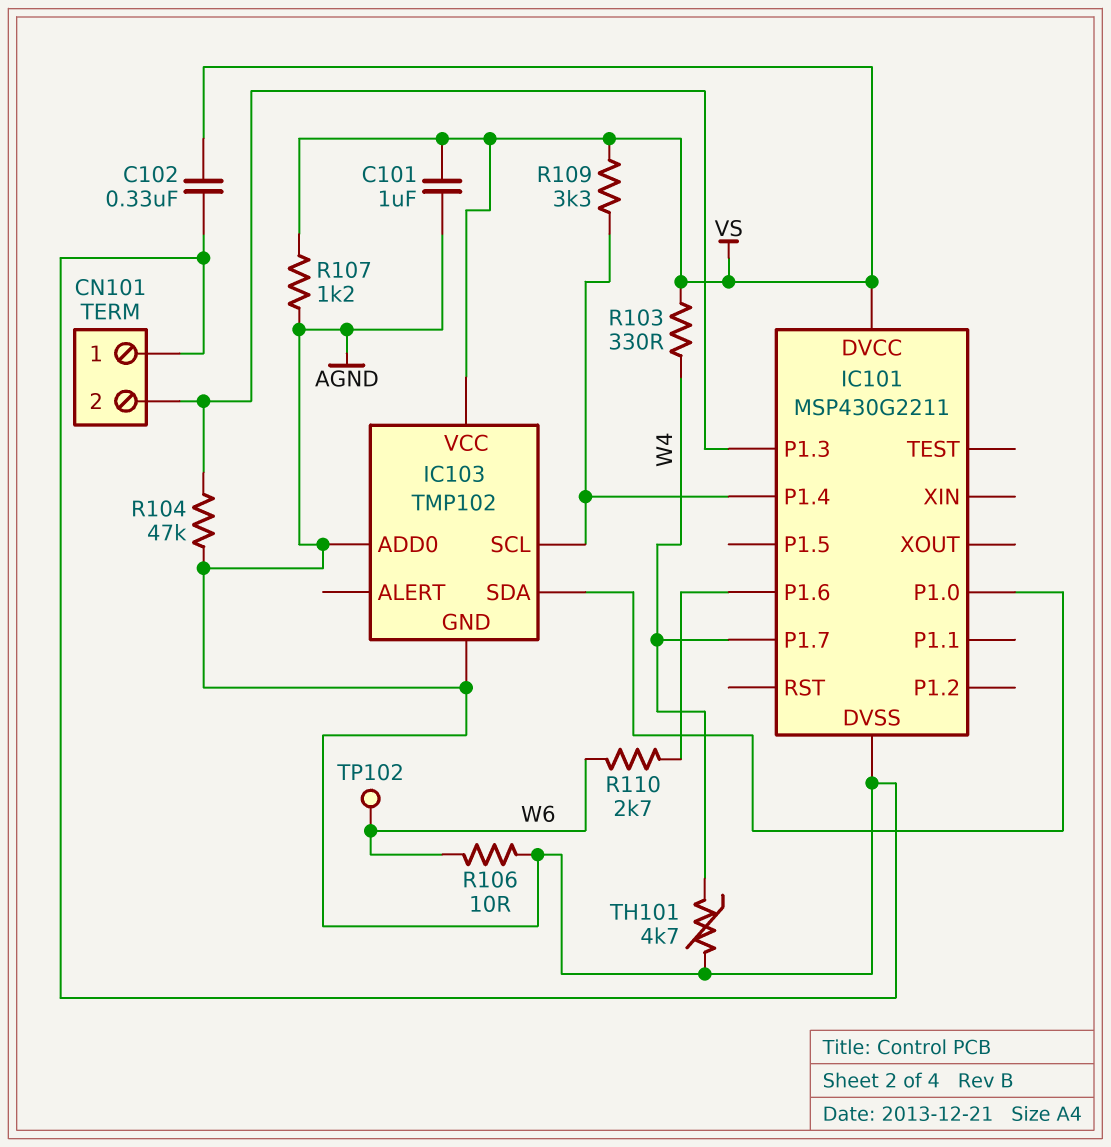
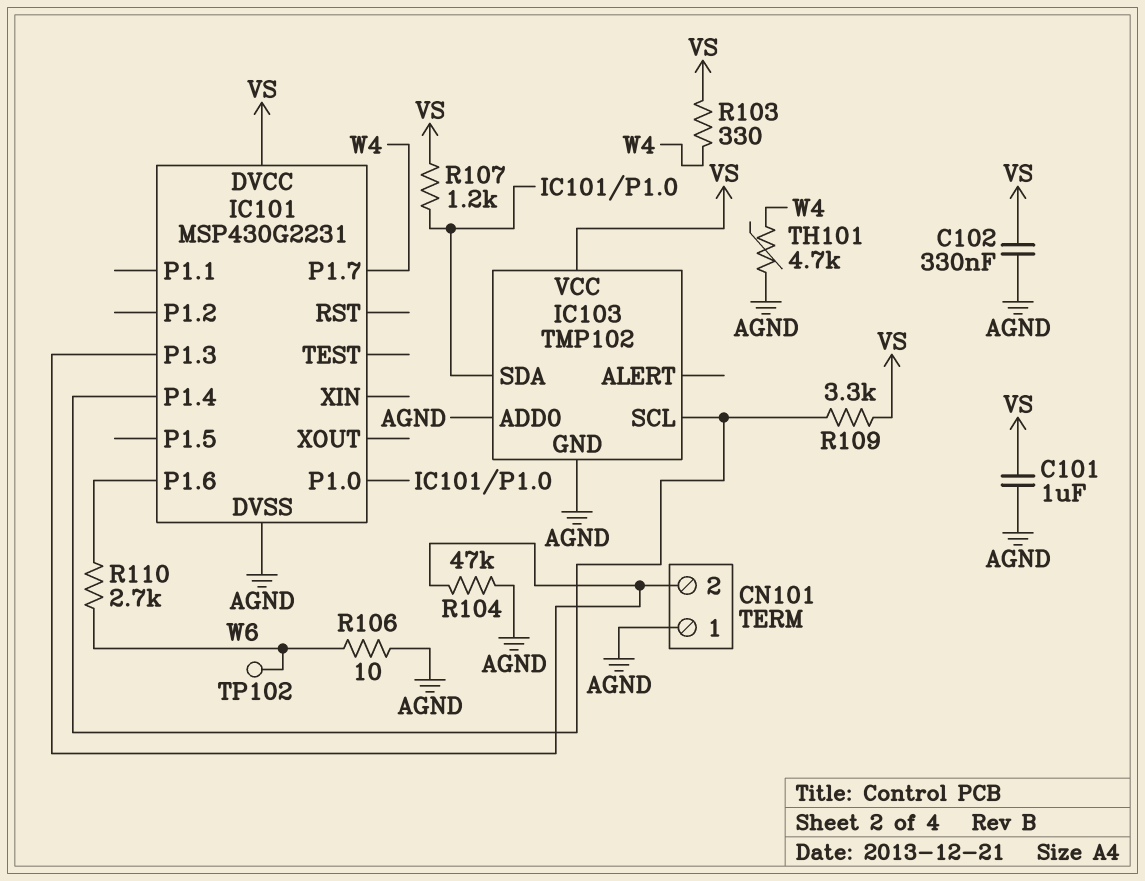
IC101: MSP430G2211 -> MSP430G2231
R107: 1.2k (AGND, VS) -> 1.2k (IC101/P1.0, VS)

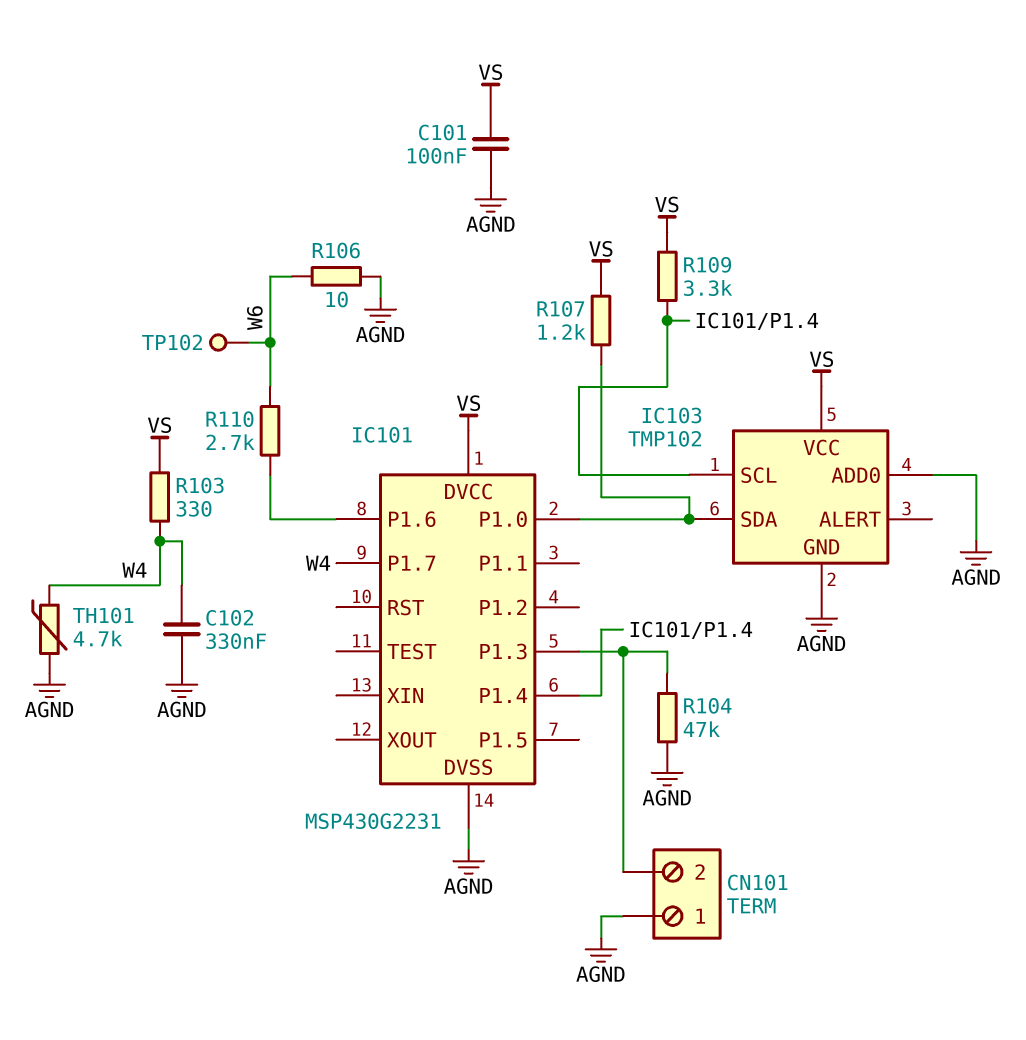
C101: 1uF (AGND, VS) -> 100nF (AGND, VS)
C102: 330nF (AGND, VS) -> 330nF (AGND, W4)

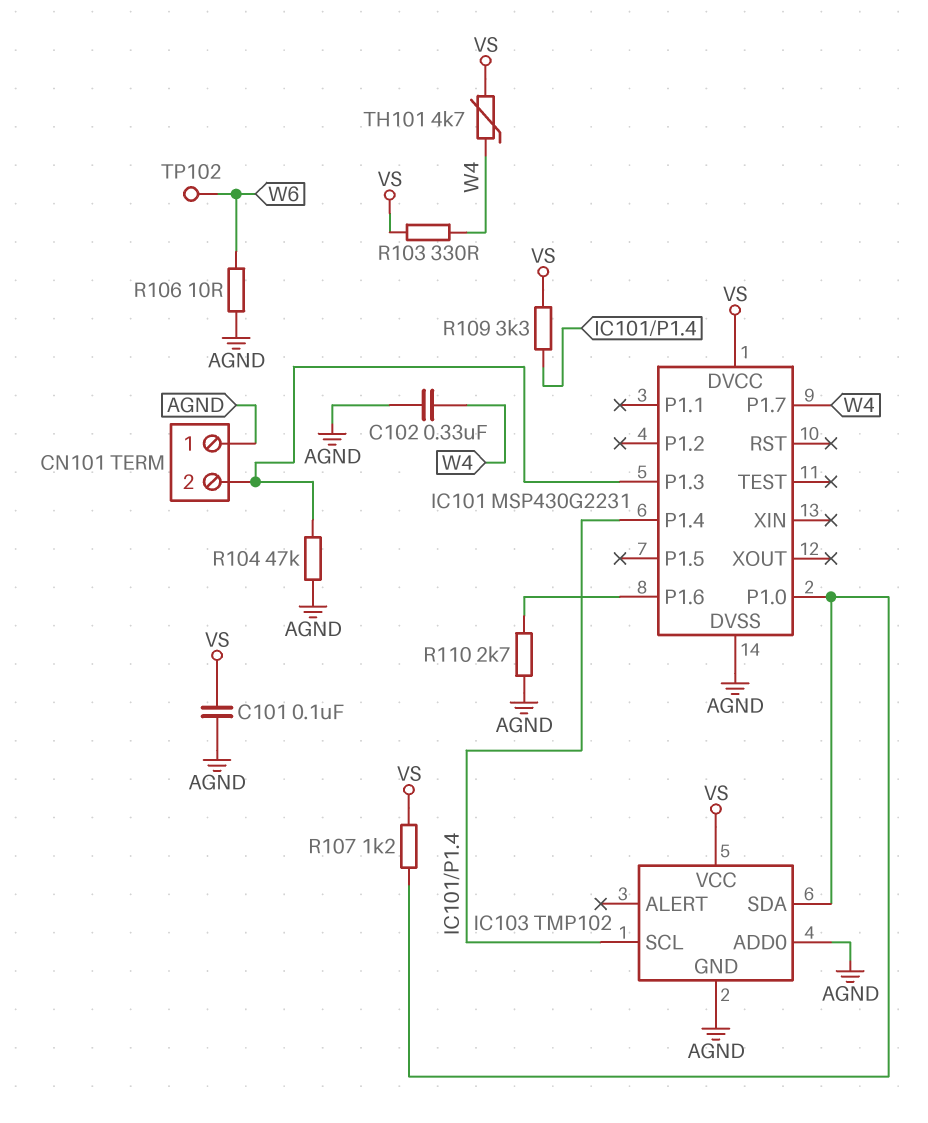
R110: 2.7k (IC101/P1.6, W6) -> 2.7k (AGND, IC101/P1.6)
TH101: 4.7k (AGND, W4) -> 4.7k (VS, W4)

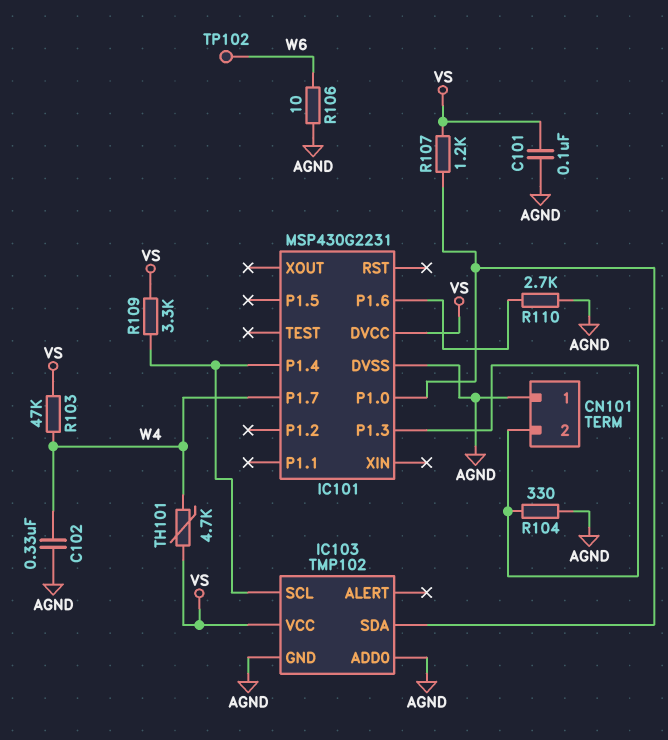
R103: 330 (VS, W4) -> 47k (VS, W4)
R104: 47k (AGND, CN101/2) -> 330 (AGND, CN101/2)

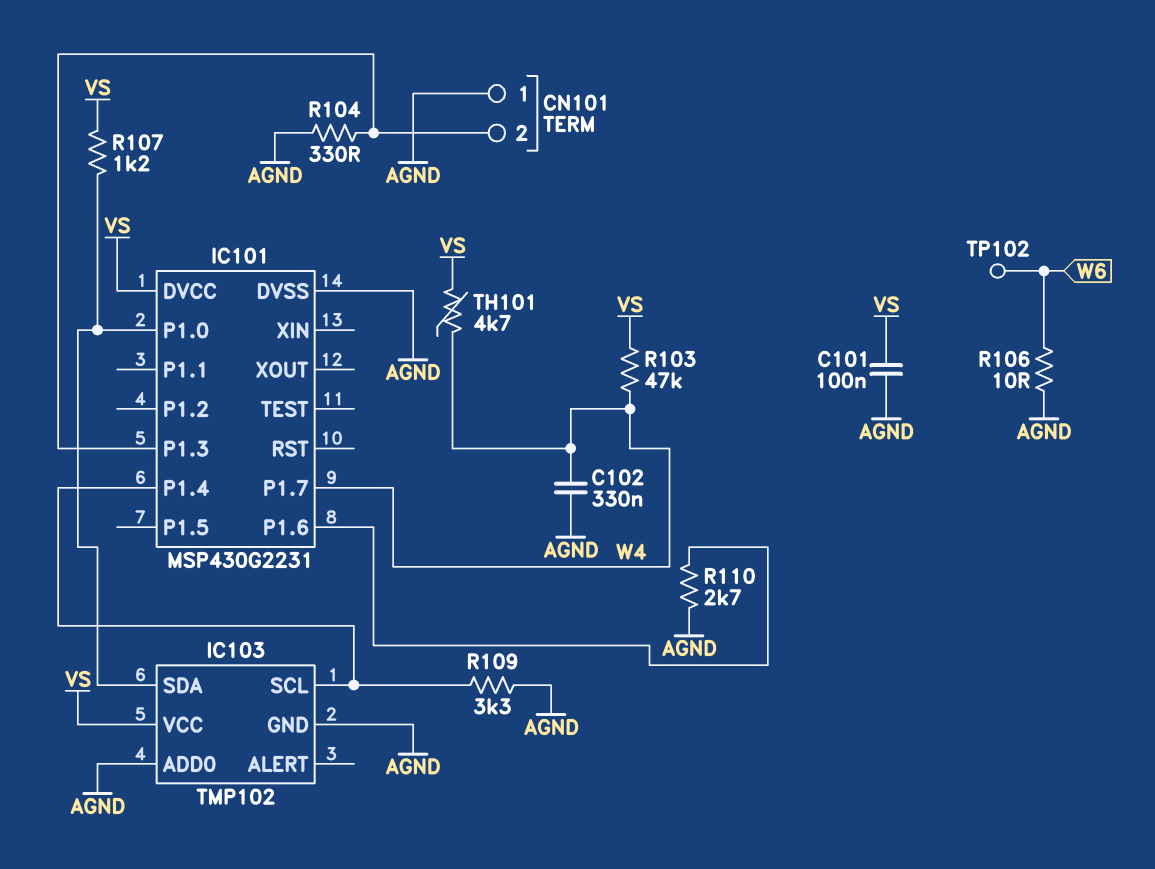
R109: 3.3k (IC101/P1.4, VS) -> 3.3k (AGND, IC101/P1.4)

